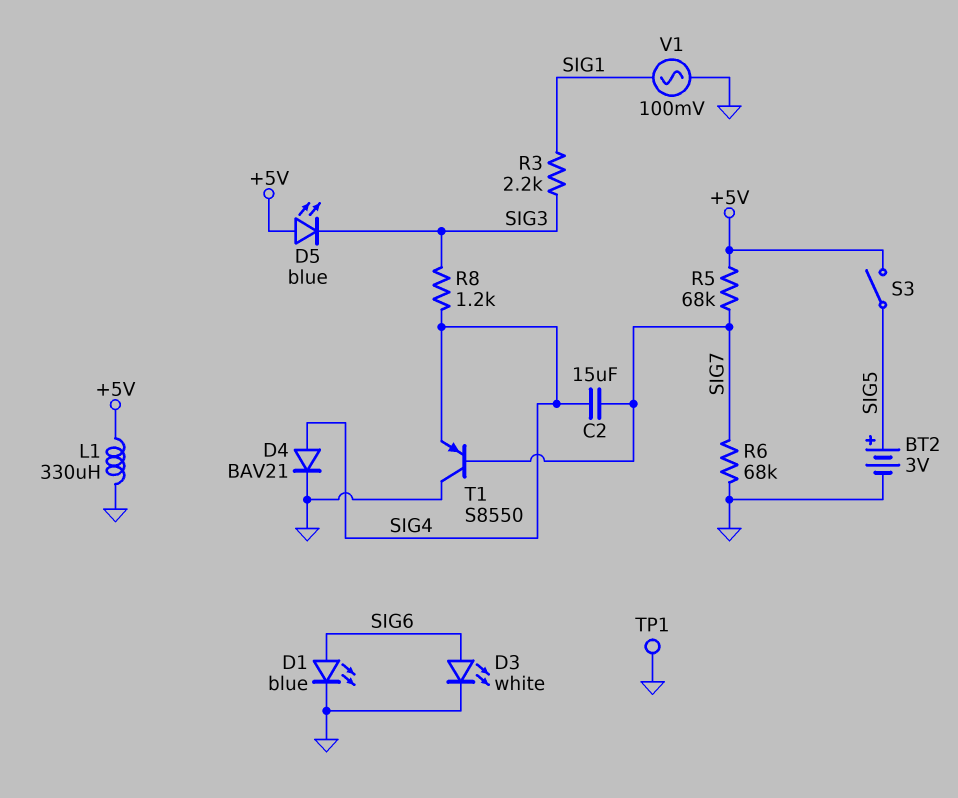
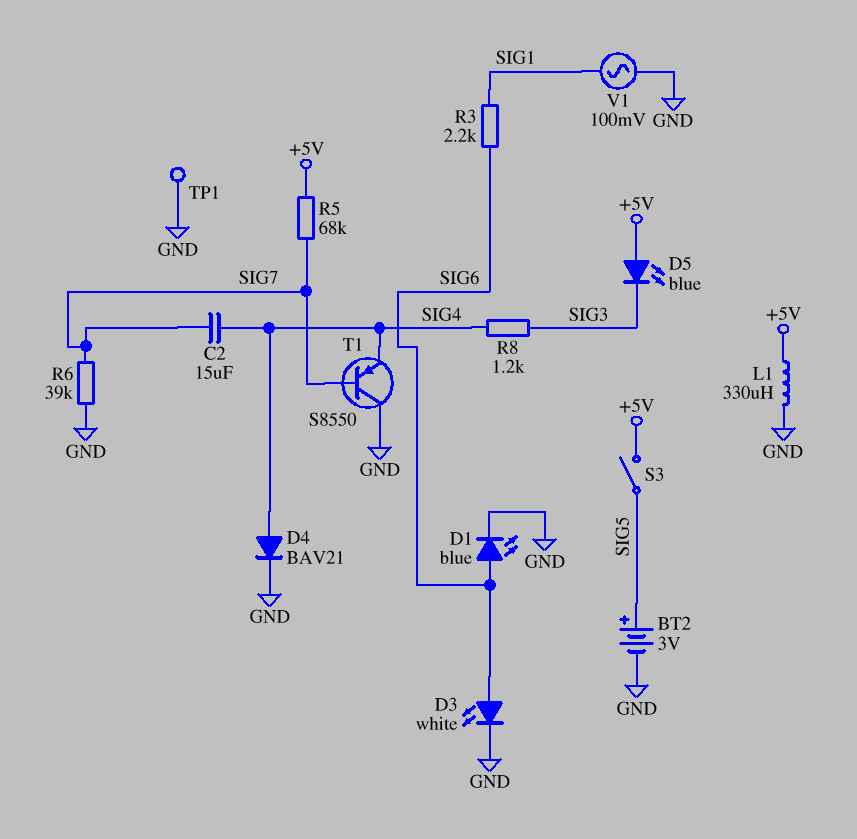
R3: 2.2k (SIG1, SIG3) -> 2.2k (SIG1, SIG6)
R6: 68k (GND, SIG7) -> 39k (GND, SIG7)

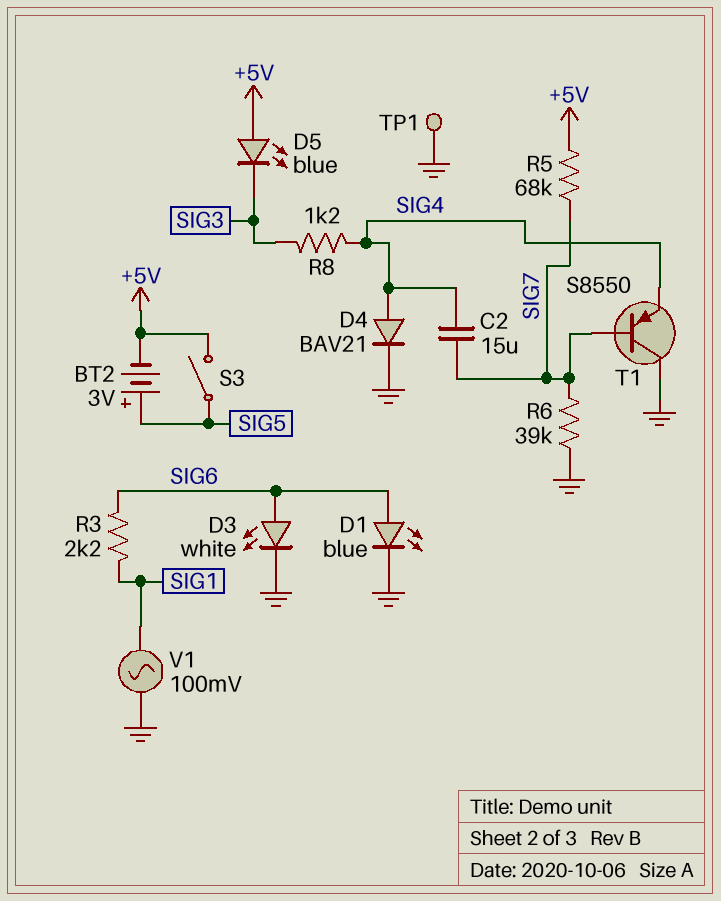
BT2: 3V (plus SIG5, minus GND) -> 3V (plus SIG5, minus +5V)
L1: 330uH (+5V, GND) -> none

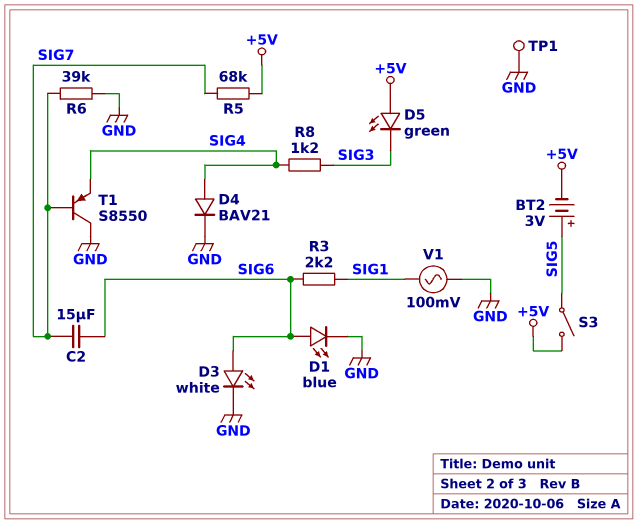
C2: 15uF (SIG4, SIG7) -> 15uF (SIG6, SIG7)
D5: LED blue (A +5V, K SIG3) -> LED green (A +5V, K SIG3)

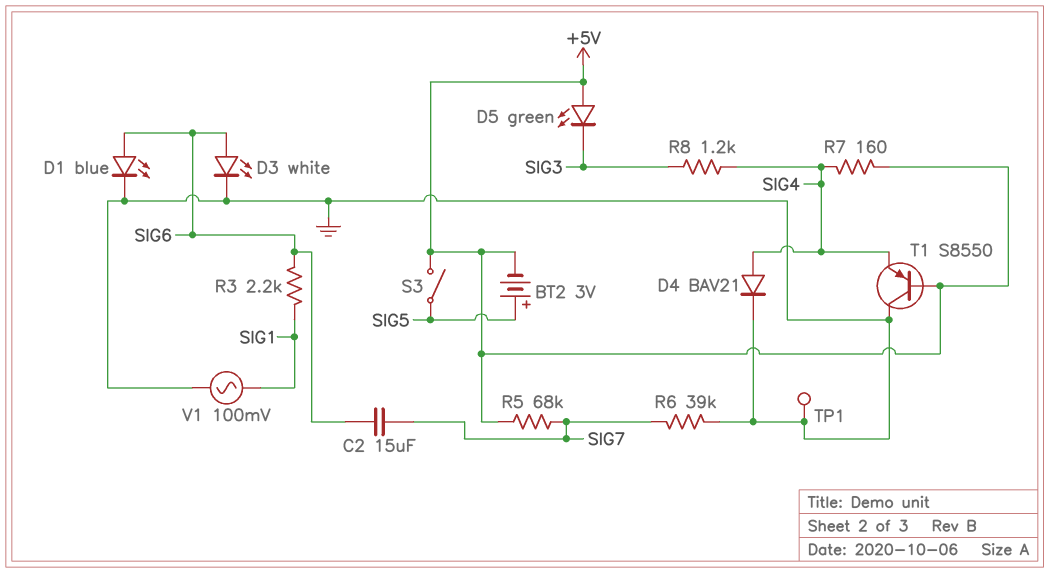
R7: none -> 160 (+5V, SIG4)
T1: PNP S8550 (B SIG7, C GND, E SIG4) -> PNP S8550 (B +5V, C GND, E SIG4)

